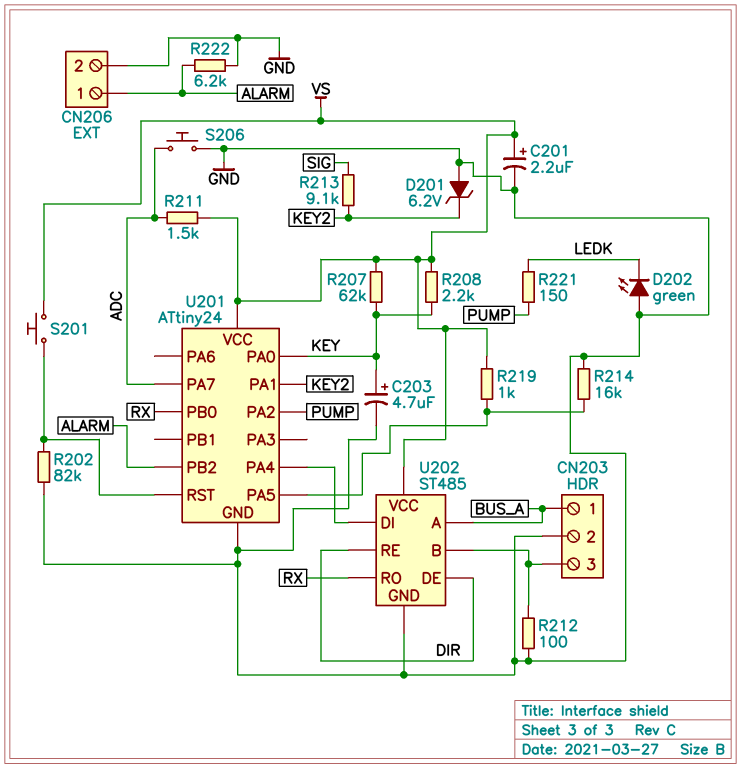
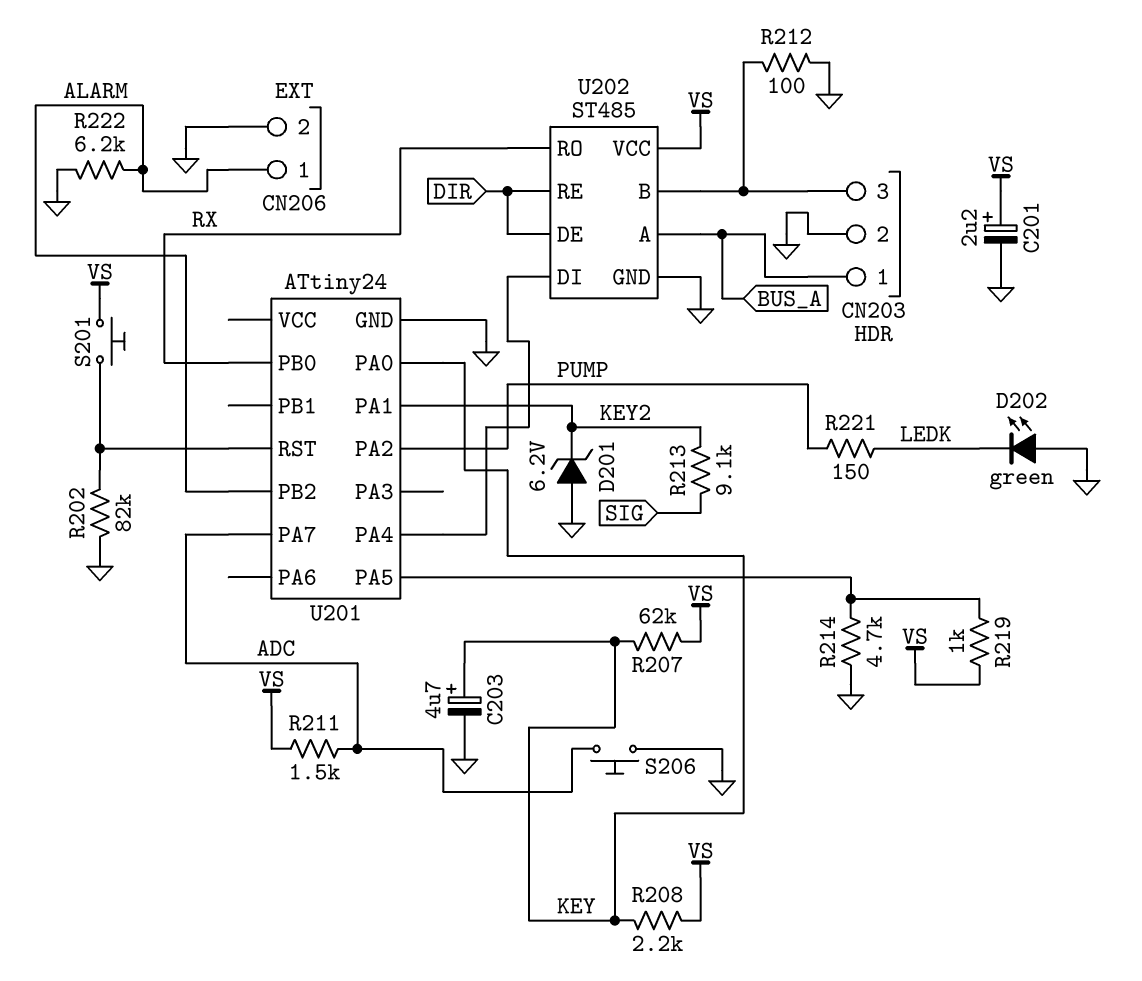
R214: 16k (GND, U201/PA5) -> 4.7k (GND, U201/PA5)
U201 pin VCC: VS -> none

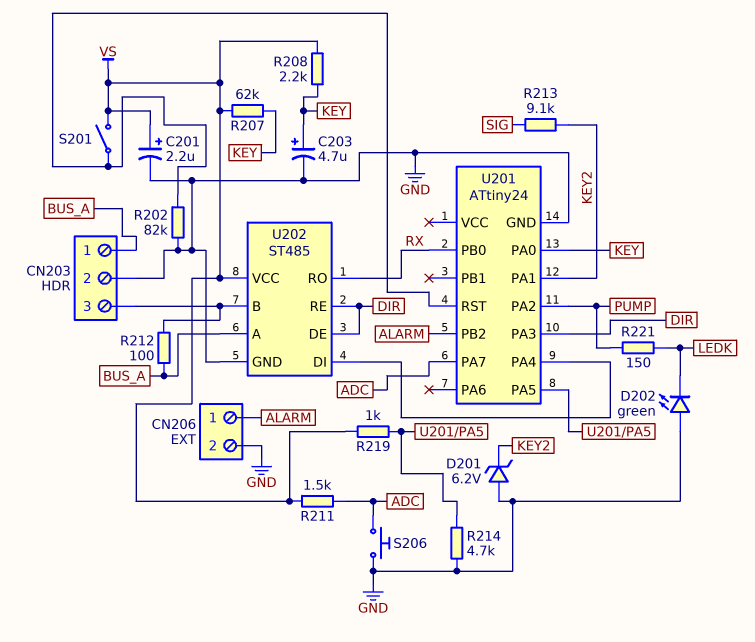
R212: 100 (CN203/3, GND) -> 100 (BUS_A, CN203/3)
R222: 6.2k (ALARM, GND) -> none
S201: button (U201/RST, VS) -> switch (U201/RST, VS)
U201 pin PA3: none -> DIR

